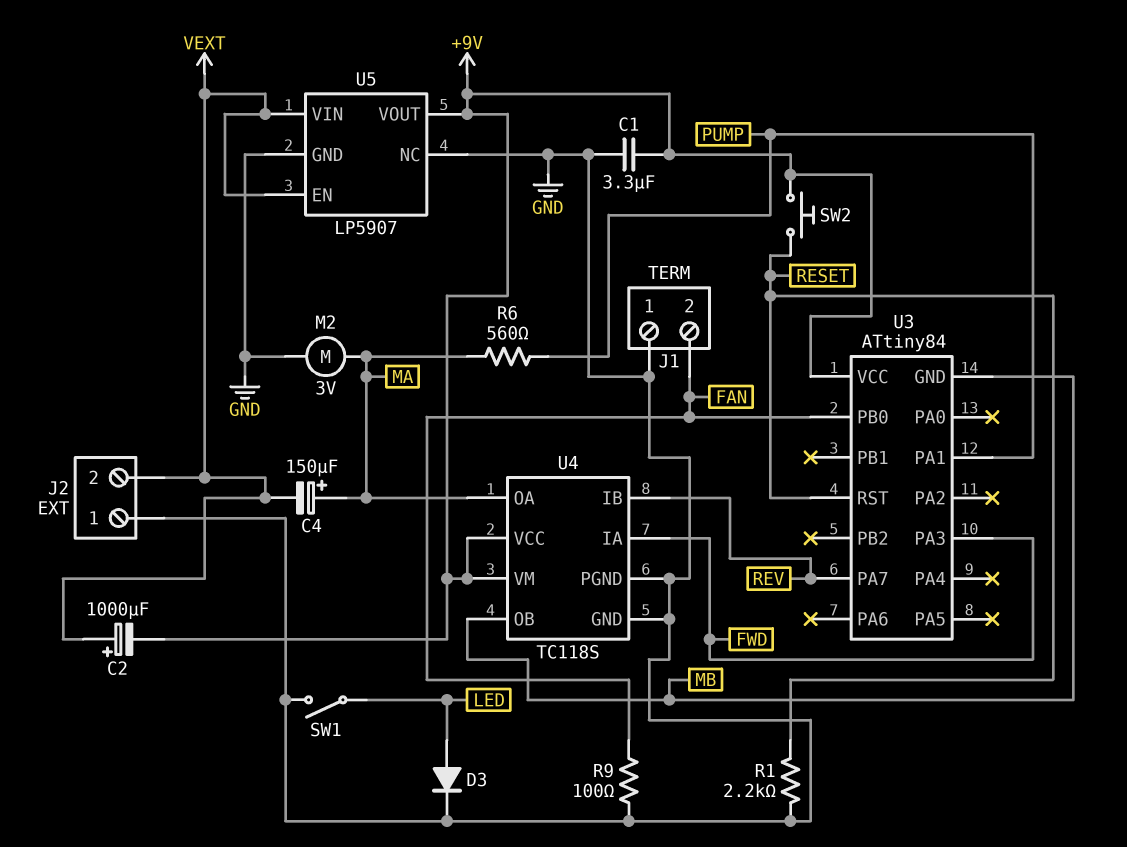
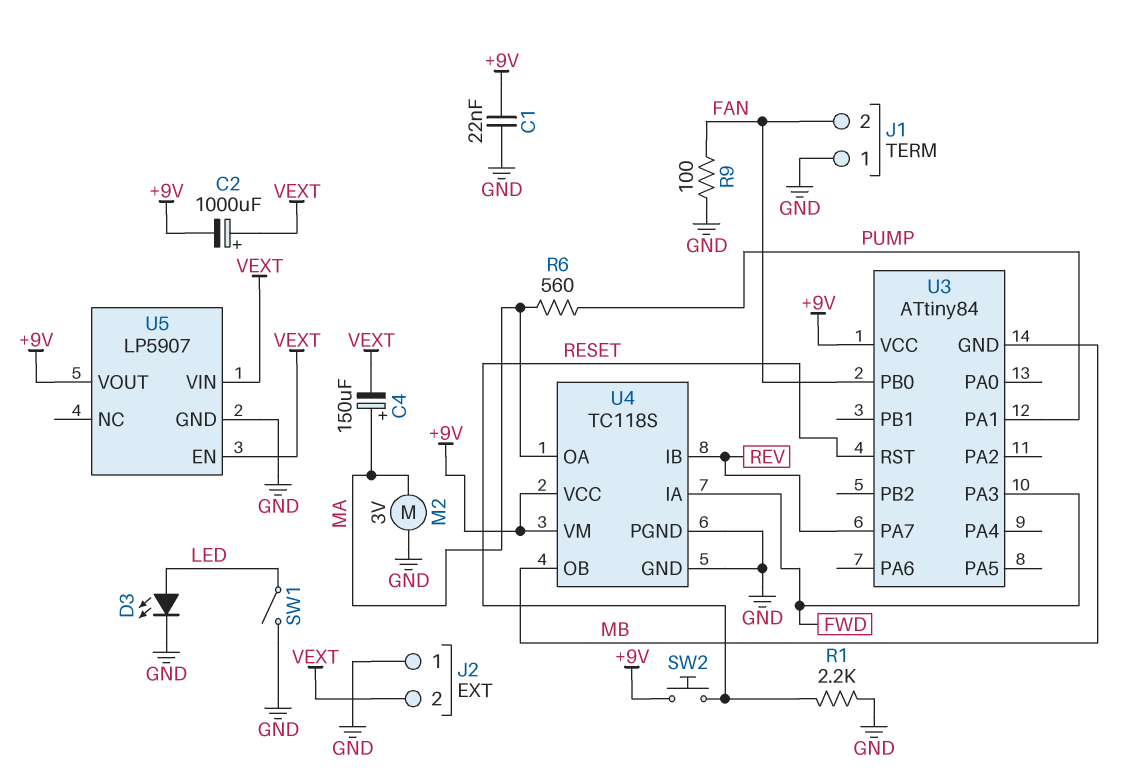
C1: 3.3uF (+9V, GND) -> 22nF (+9V, GND)
D3: diode (A LED, K GND) -> LED (A LED, K GND)
U5 pin NC: GND -> none

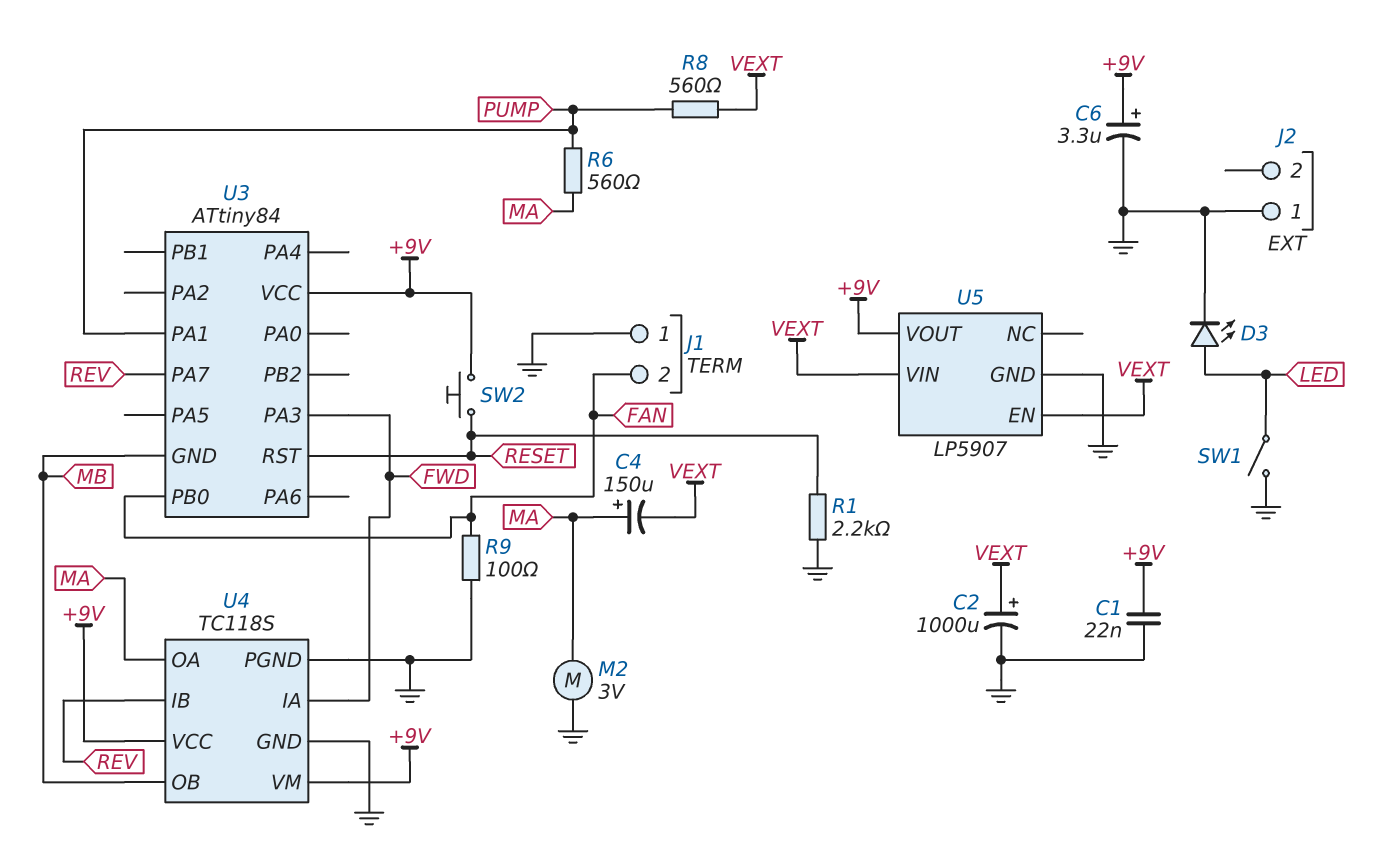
C2: 1000uF (plus VEXT, minus +9V) -> 1000uF (plus VEXT, minus GND)
C6: none -> 3.3uF (plus +9V, minus GND)
J2 pin 2: VEXT -> none
R8: none -> 560 (PUMP, VEXT)

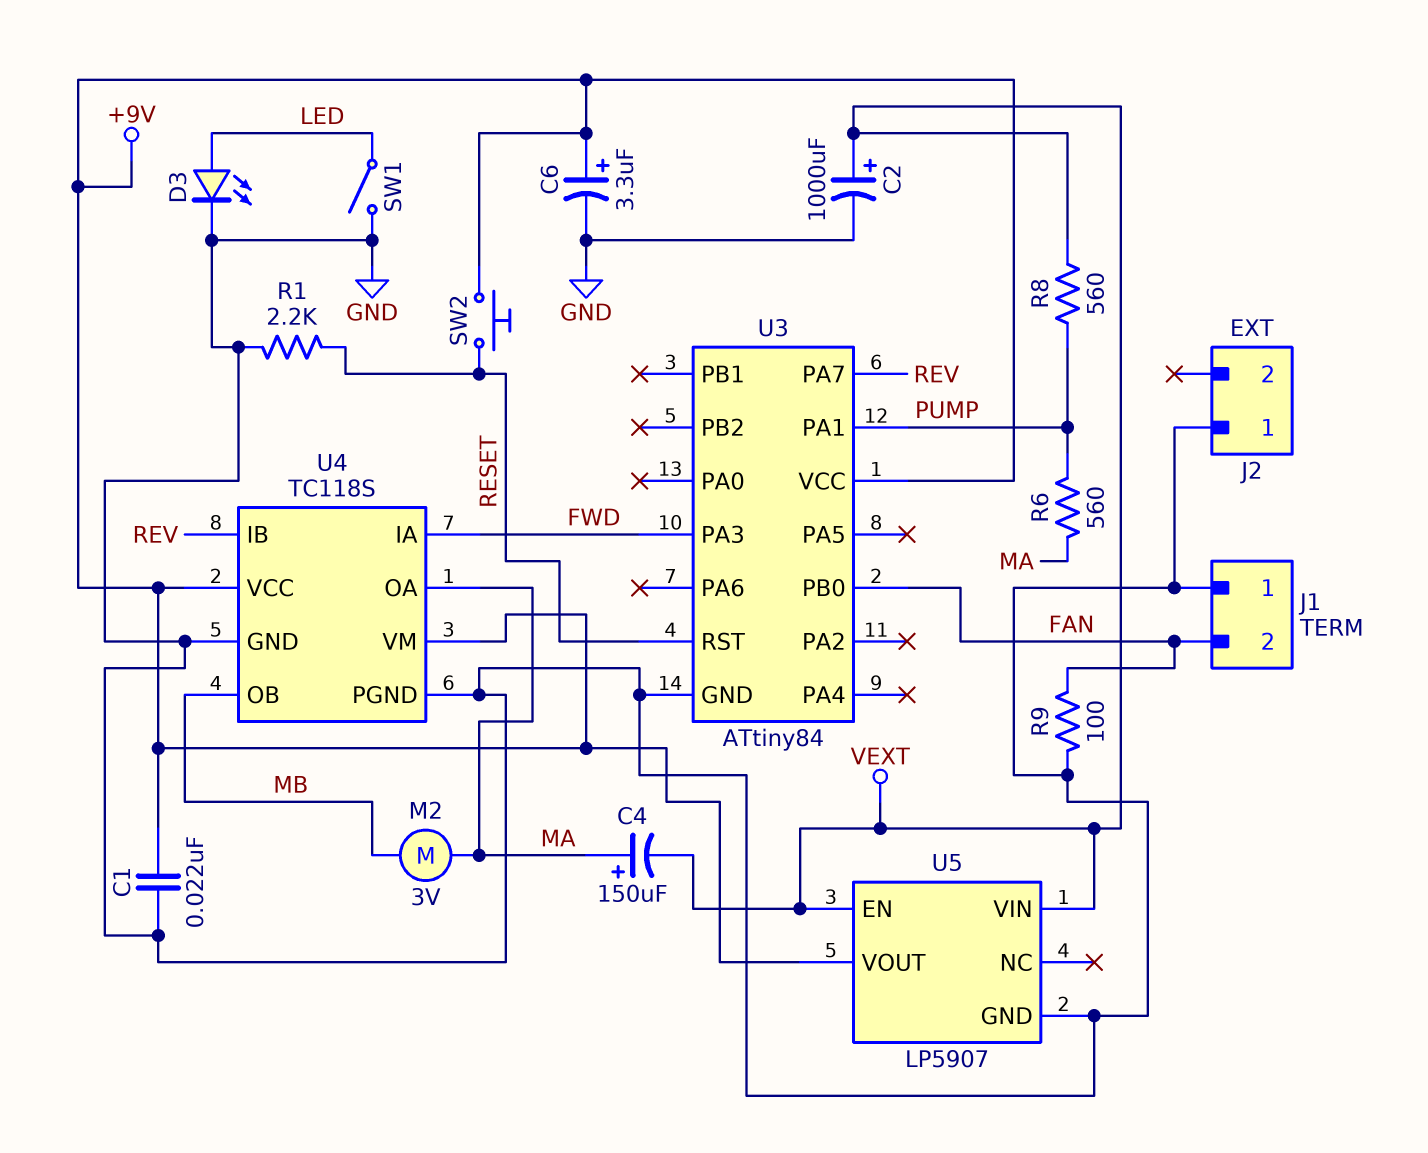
M2: motor 3V (GND, MA) -> motor 3V (MA, MB)
U3 pin GND: MB -> GND

